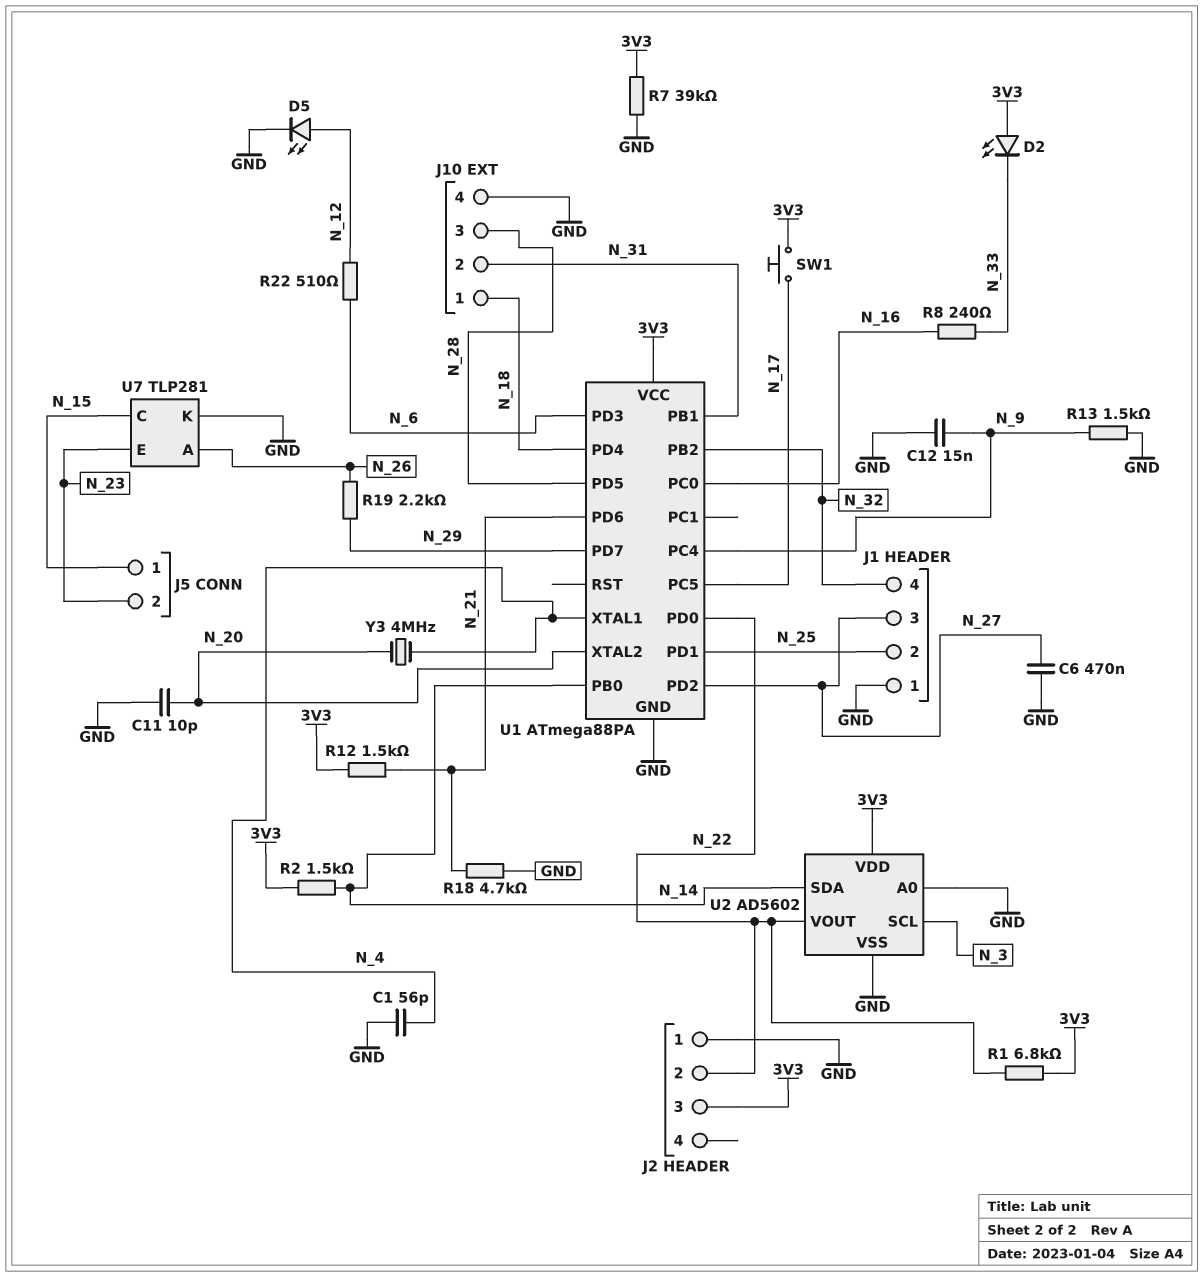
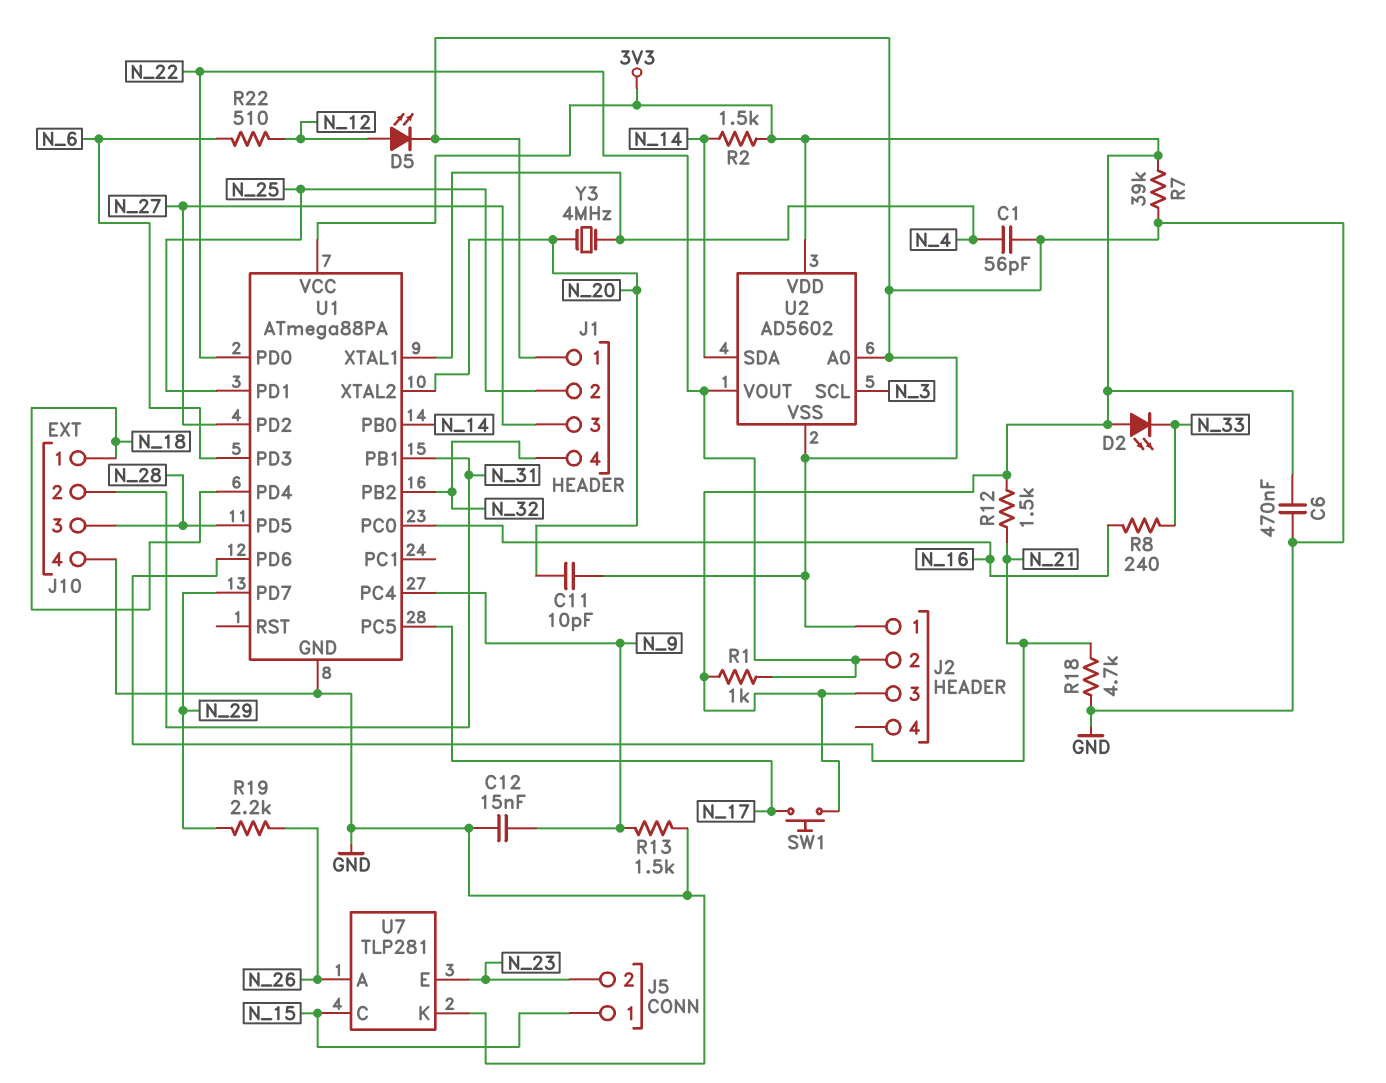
C6: 470nF (GND, N_27) -> 470nF (3V3, GND)
R1: 6.8k (3V3, N_22) -> 1k (3V3, N_22)

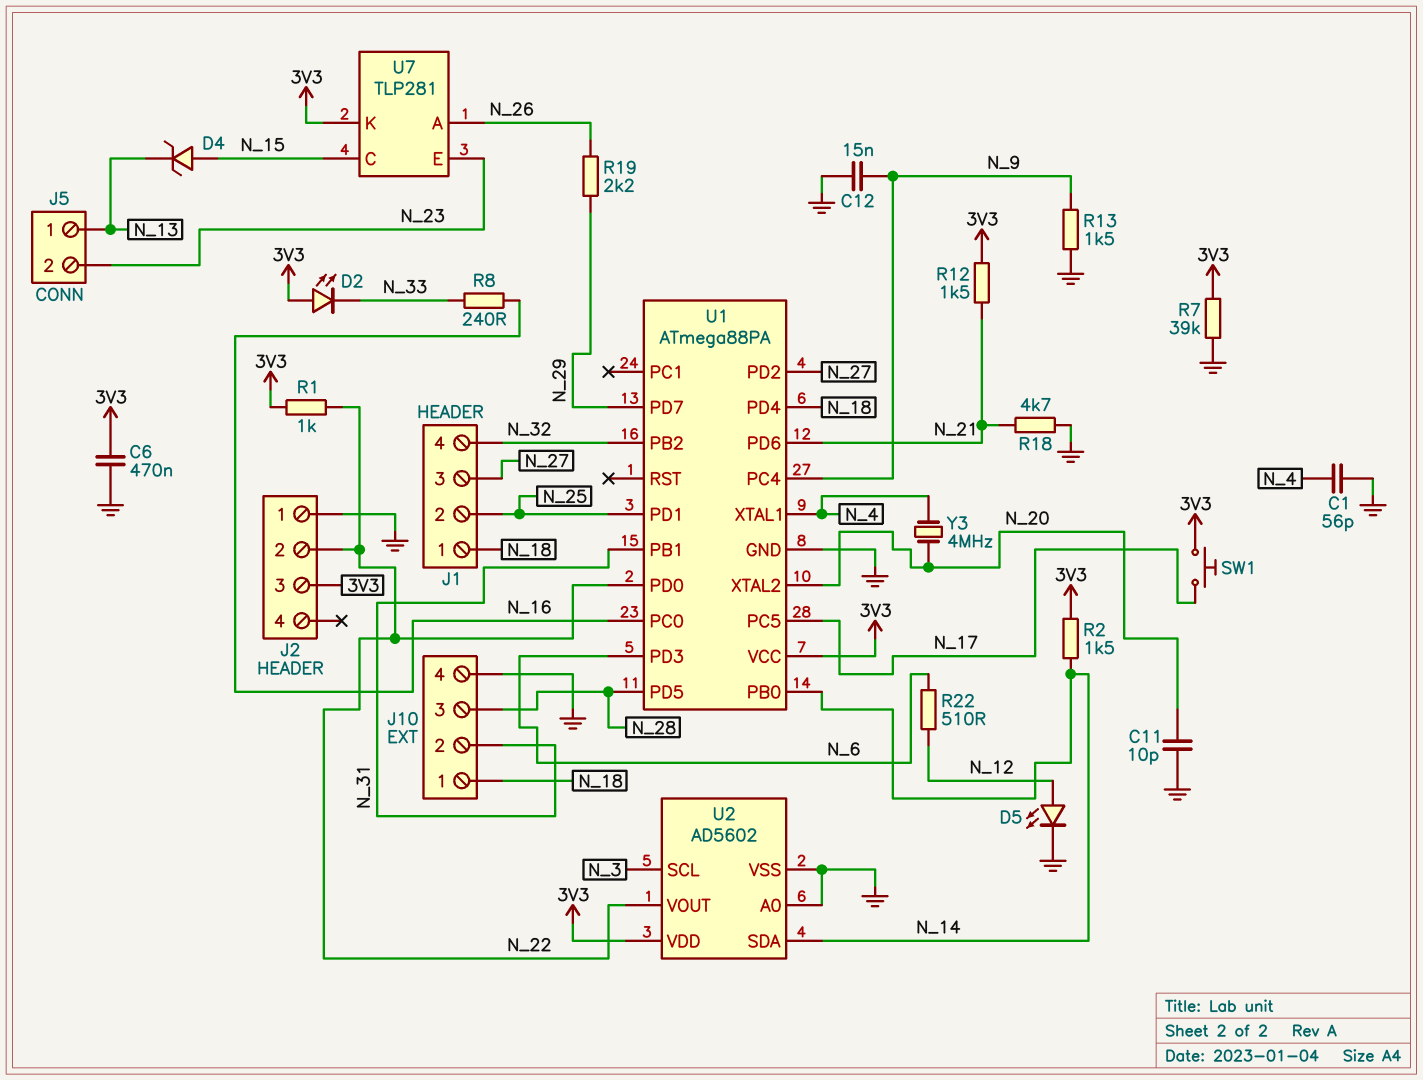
D4: none -> zener (A N_15, K N_13)
J1 pin 1: GND -> N_18
J5 pin 1: N_15 -> N_13
U7 pin K: GND -> 3V3

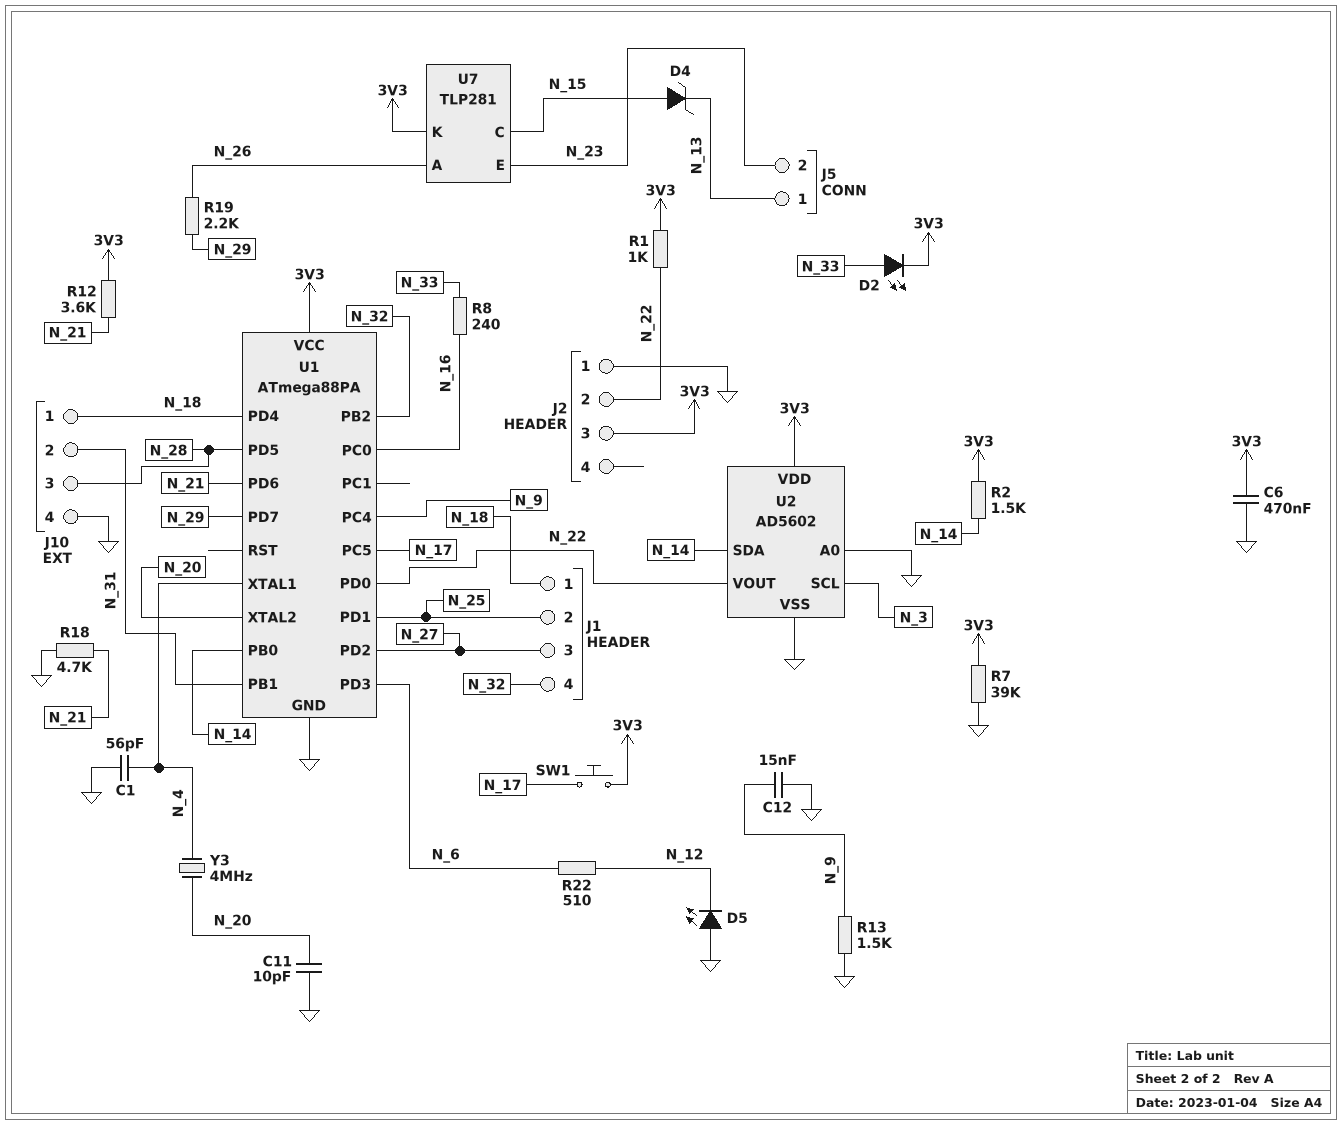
D2: LED (A 3V3, K N_33) -> LED (A N_33, K 3V3)
D5: LED (A N_12, K GND) -> LED (A GND, K N_12)
R12: 1.5k (3V3, N_21) -> 3.6k (3V3, N_21)

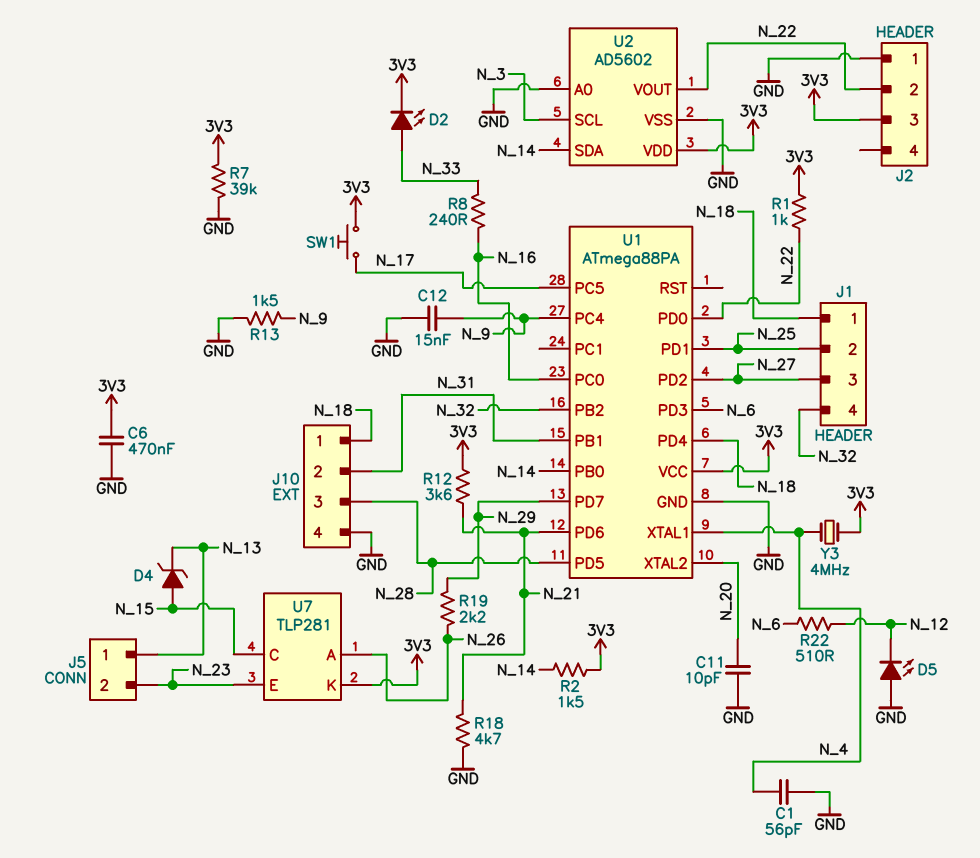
Y3: 4MHz (N_4, N_20) -> 4MHz (3V3, N_4)

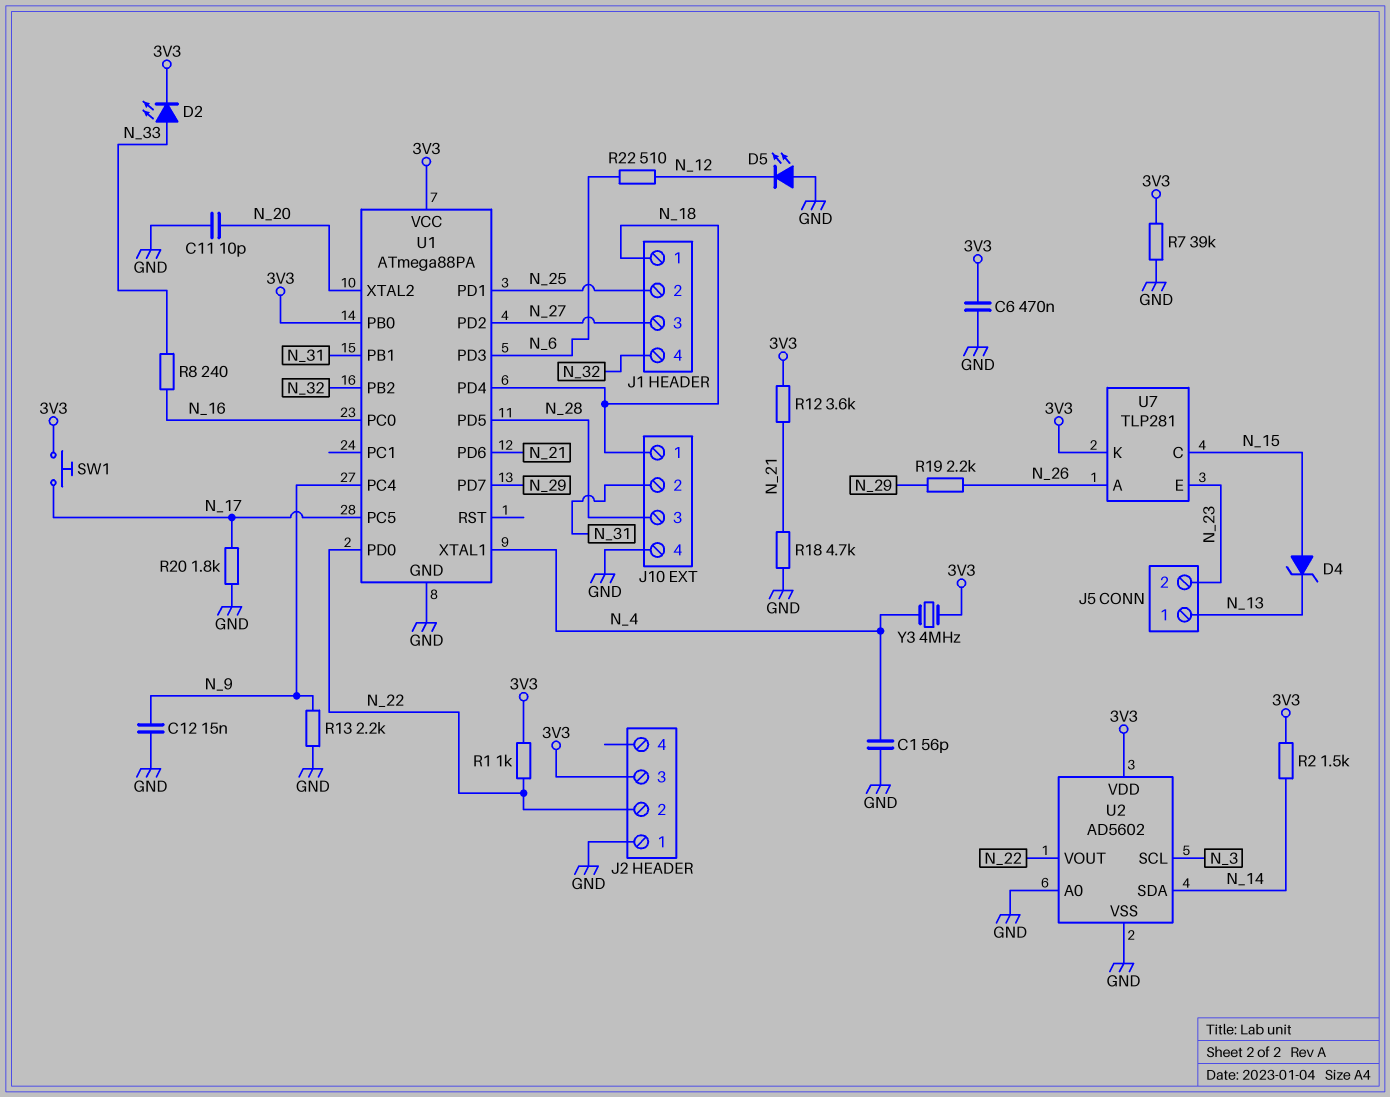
R13: 1.5k (GND, N_9) -> 2.2k (GND, N_9)
R20: none -> 1.8k (GND, N_17)
U1 pin PB0: N_14 -> 3V3

